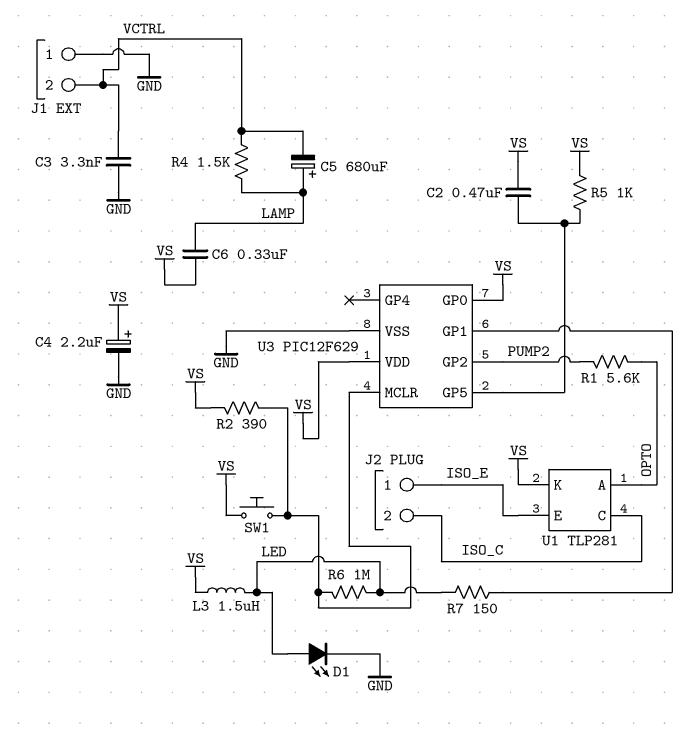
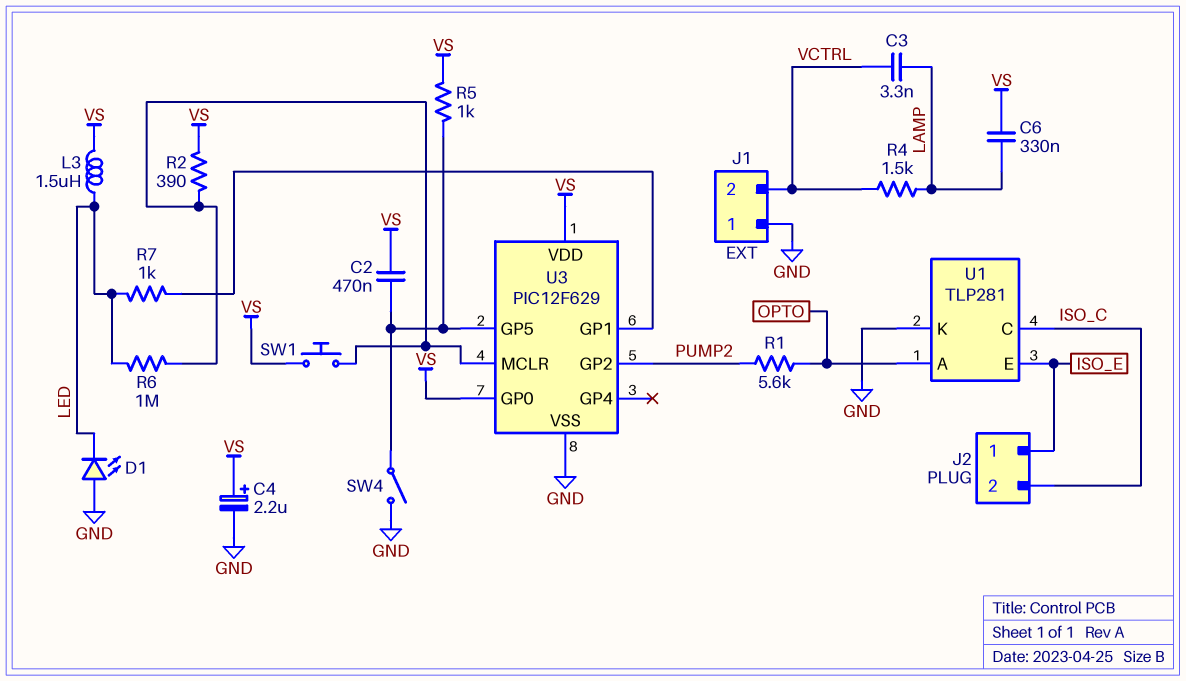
C3: 3.3nF (GND, VCTRL) -> 3.3nF (LAMP, VCTRL)
C5: 680uF (plus LAMP, minus VCTRL) -> none
D1: LED (A LED, K GND) -> LED (A GND, K LED)
R7: 150 (LED, U3/GP1) -> 1k (LED, U3/GP1)
SW4: none -> switch (GND, U3/GP5)
U1 pin K: VS -> GND

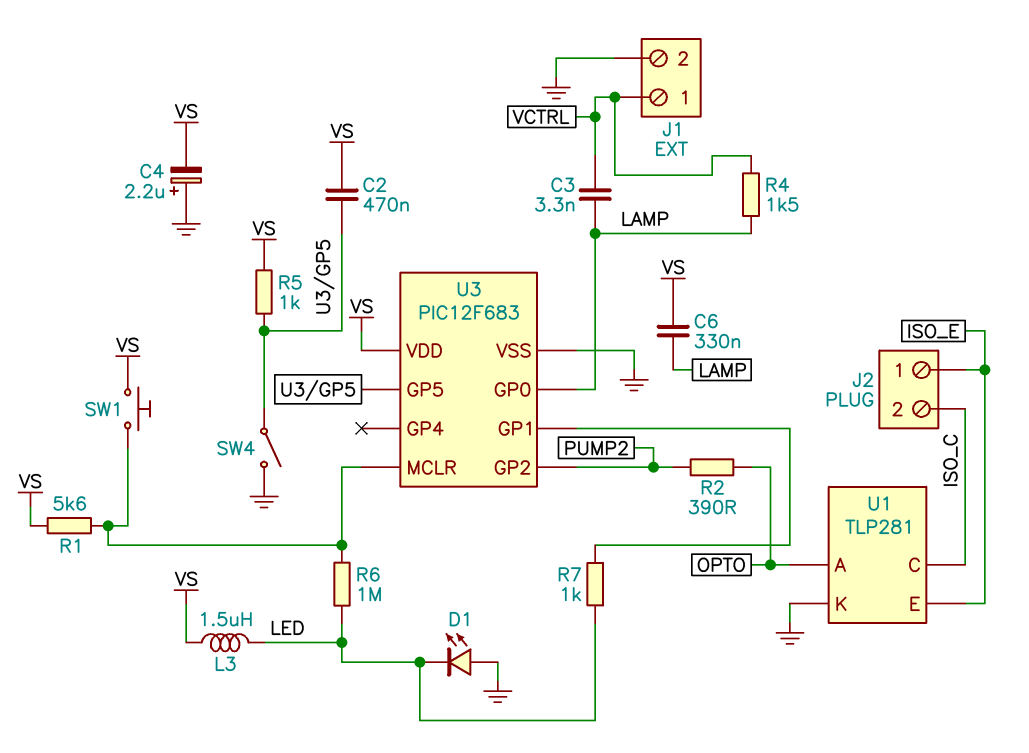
C4: 2.2uF (plus VS, minus GND) -> 2.2uF (plus GND, minus VS)
J1 pin 1: GND -> VCTRL
J1 pin 2: VCTRL -> GND
R1: 5.6k (OPTO, PUMP2) -> 5.6k (U3/MCLR, VS)
R2: 390 (U3/MCLR, VS) -> 390 (OPTO, PUMP2)
U3: PIC12F629 -> PIC12F683
U3 pin GP0: VS -> LAMP

